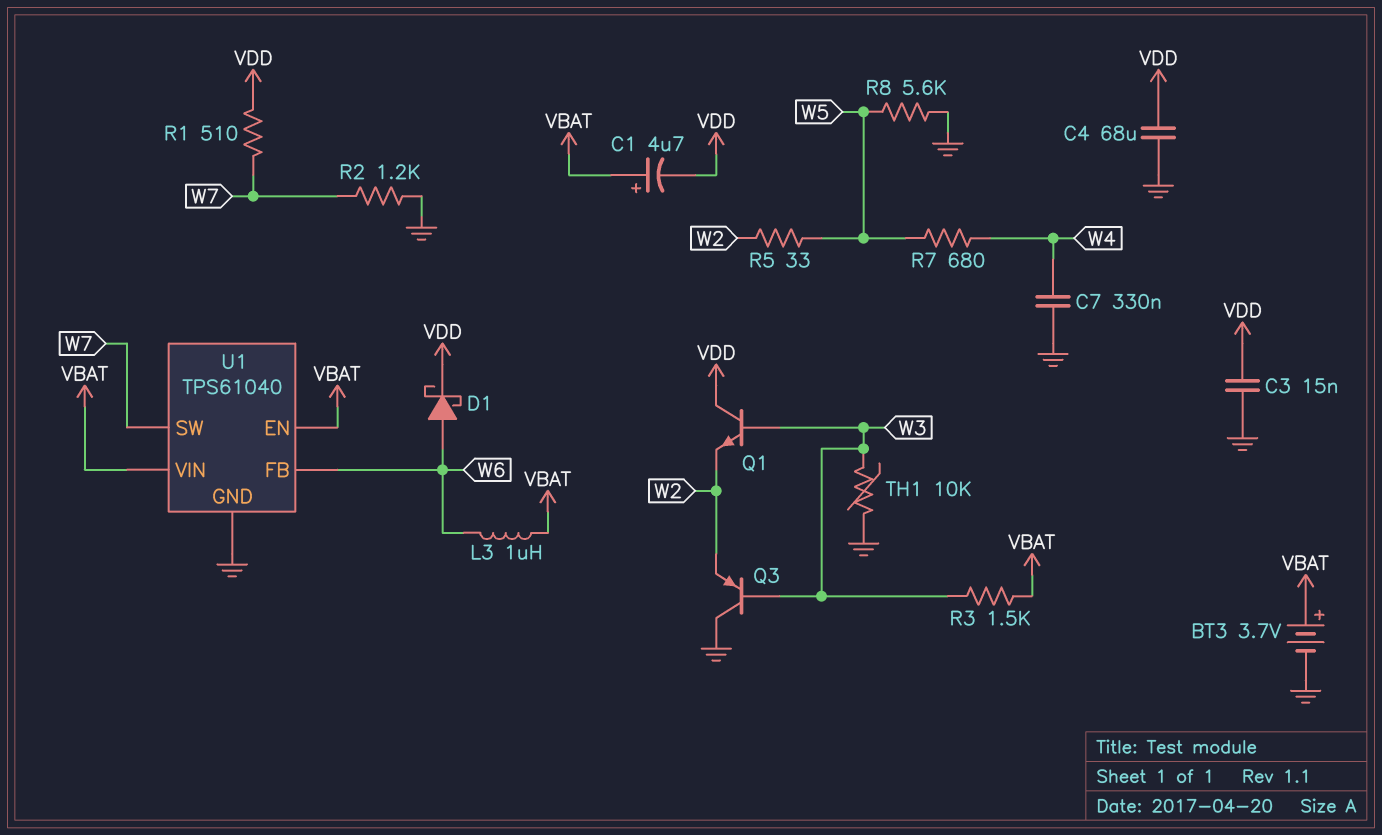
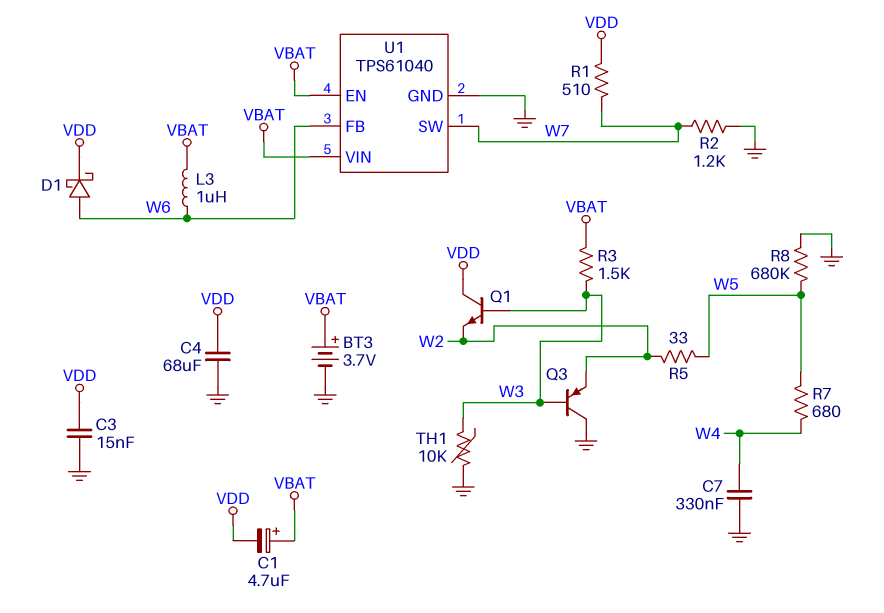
R8: 5.6k (GND, W5) -> 680k (GND, W5)

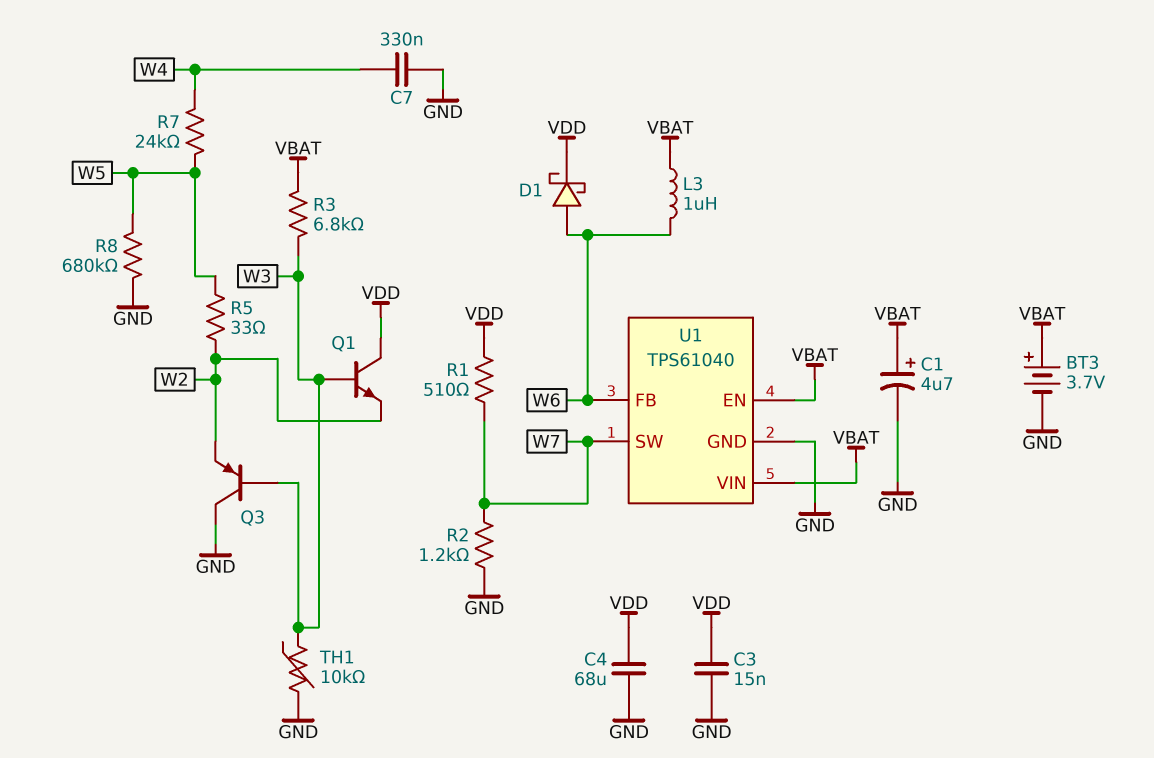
C1: 4.7uF (plus VBAT, minus VDD) -> 4.7uF (plus VBAT, minus GND)
R3: 1.5k (VBAT, W3) -> 6.8k (VBAT, W3)
R7: 680 (W4, W5) -> 24k (W4, W5)

